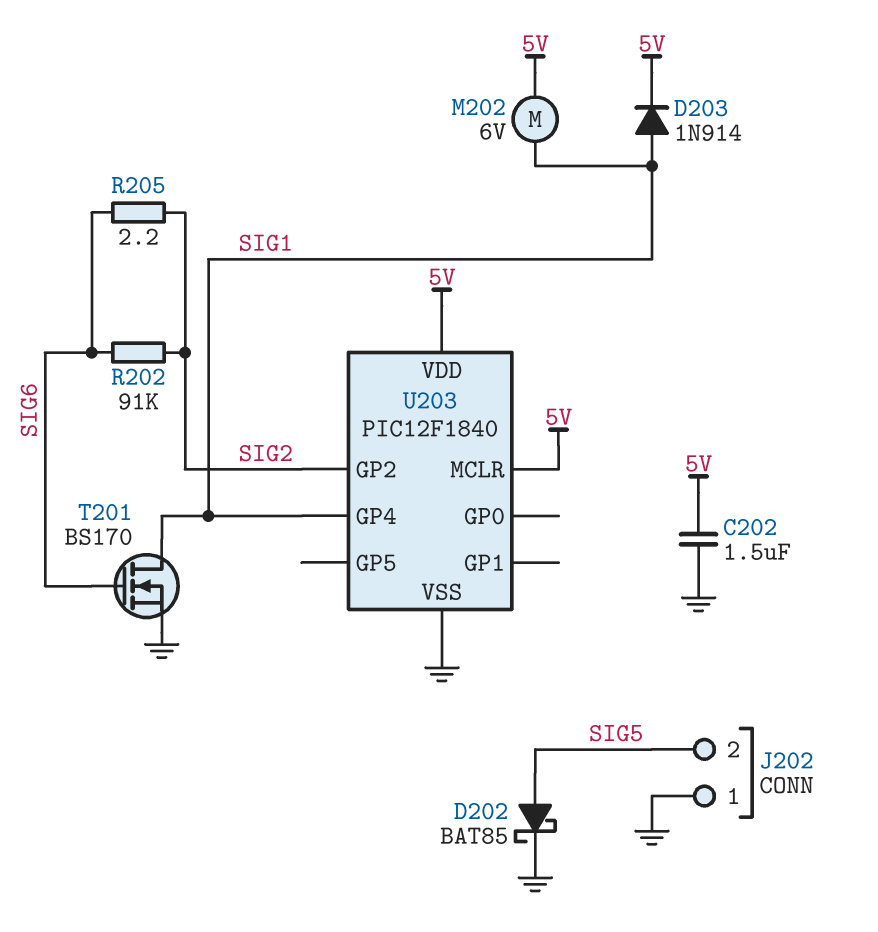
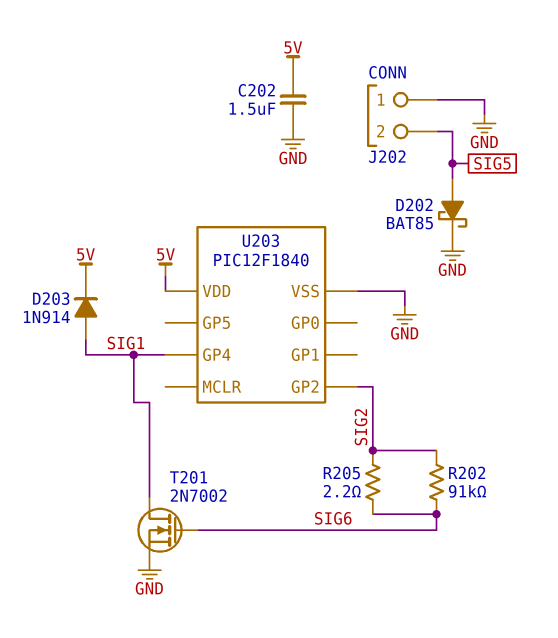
M202: motor 6V (5V, SIG1) -> none
T201: NMOS BS170 (G SIG6, D SIG1, S GND) -> NMOS 2N7002 (G SIG6, D SIG1, S GND)
U203 pin MCLR: 5V -> none

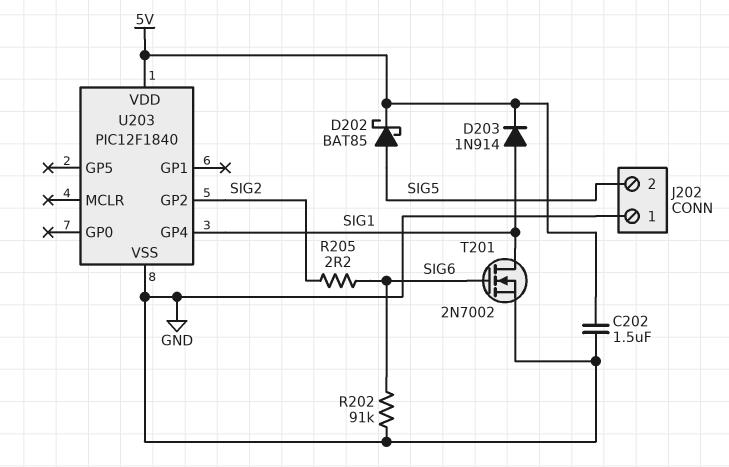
D202: schottky BAT85 (A SIG5, K GND) -> schottky BAT85 (A SIG5, K 5V)
R202: 91k (SIG2, SIG6) -> 91k (GND, SIG6)

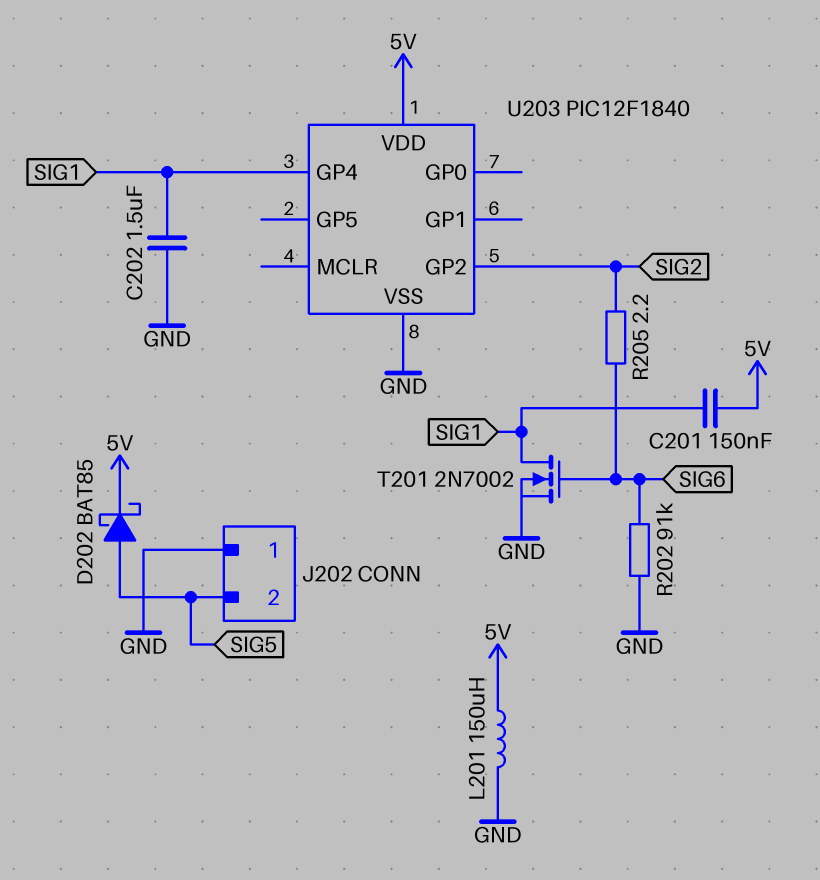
C201: none -> 150nF (5V, SIG1)
C202: 1.5uF (5V, GND) -> 1.5uF (GND, SIG1)
D203: diode 1N914 (A SIG1, K 5V) -> none
L201: none -> 150uH (5V, GND)

